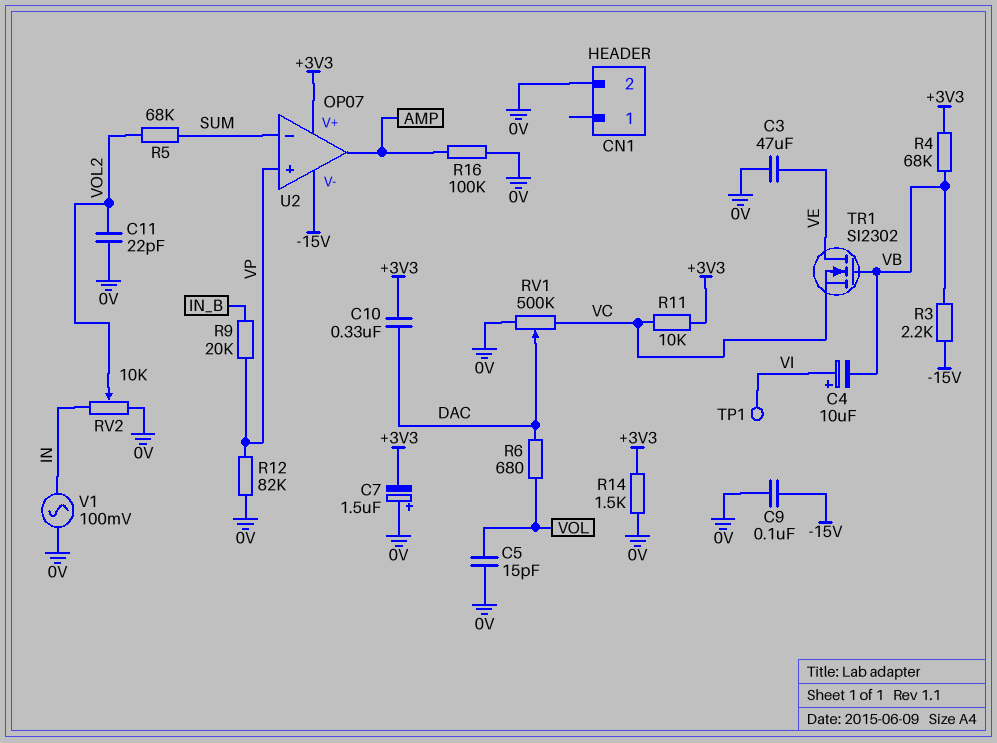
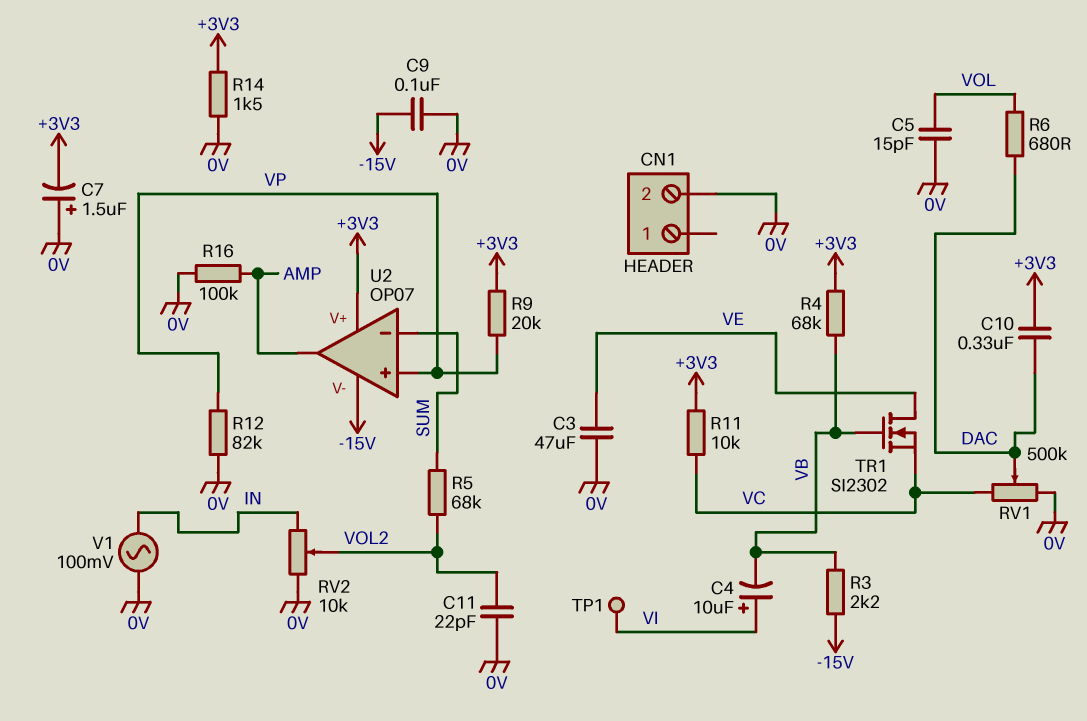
R9: 20k (IN_B, VP) -> 20k (+3V3, VP)

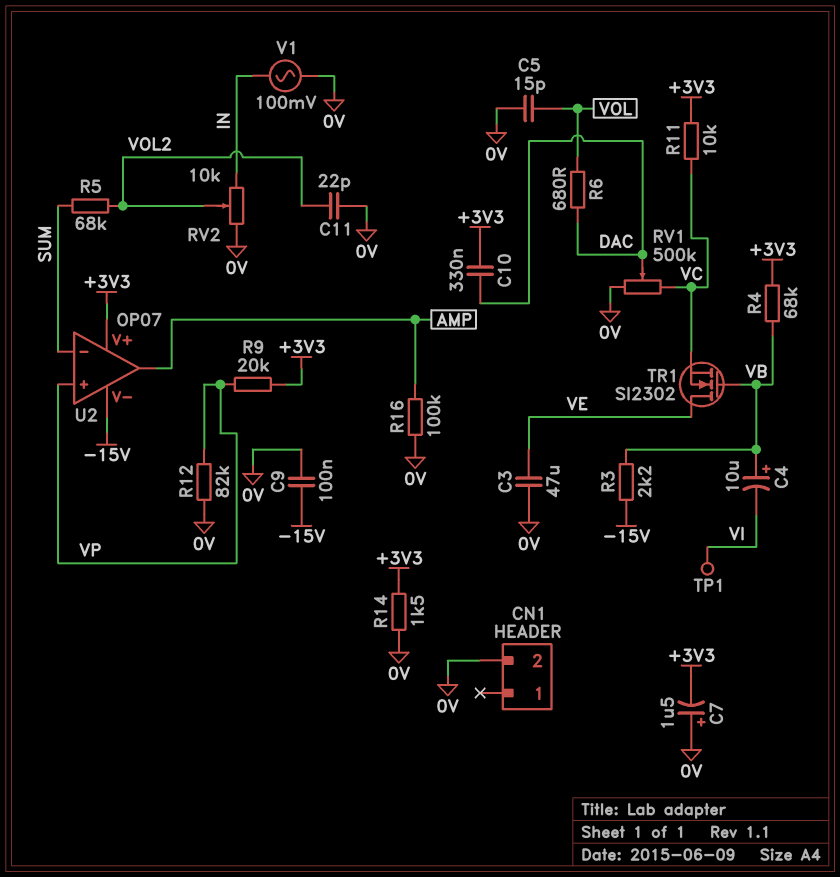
C4: 10uF (plus VI, minus VB) -> 10uF (plus VB, minus VI)

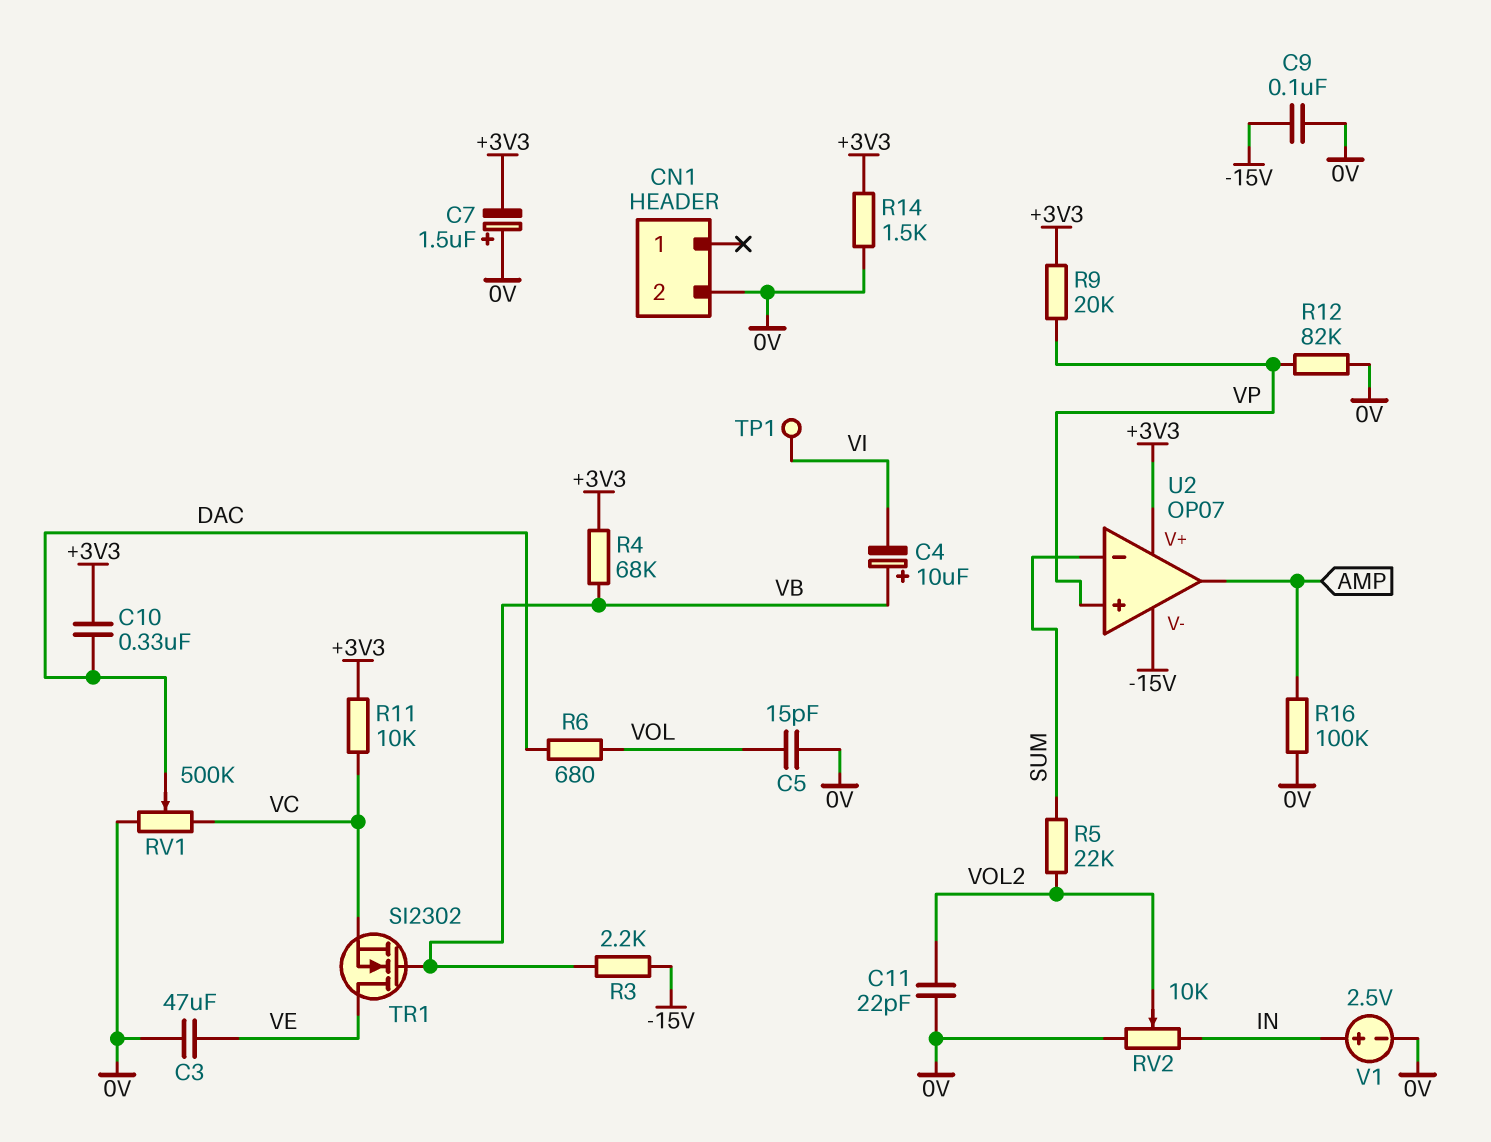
R5: 68k (SUM, VOL2) -> 22k (SUM, VOL2)
V1: AC 100mV (0V, IN) -> 2.5V (plus IN, minus 0V)

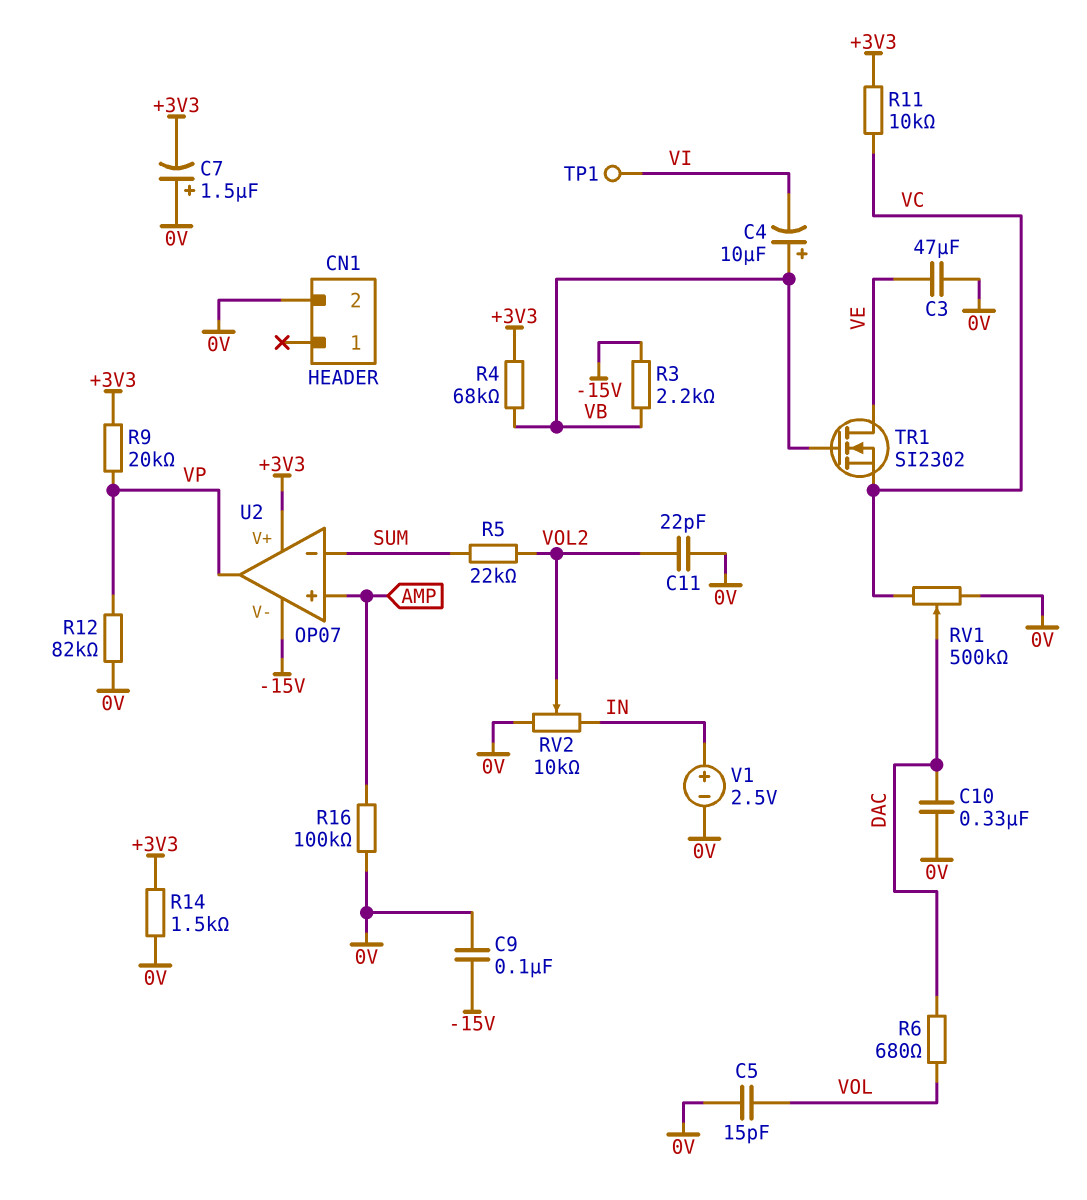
C10: 330nF (+3V3, DAC) -> 330nF (0V, DAC)
U2 pin in+: VP -> AMP
U2 pin out: AMP -> VP

